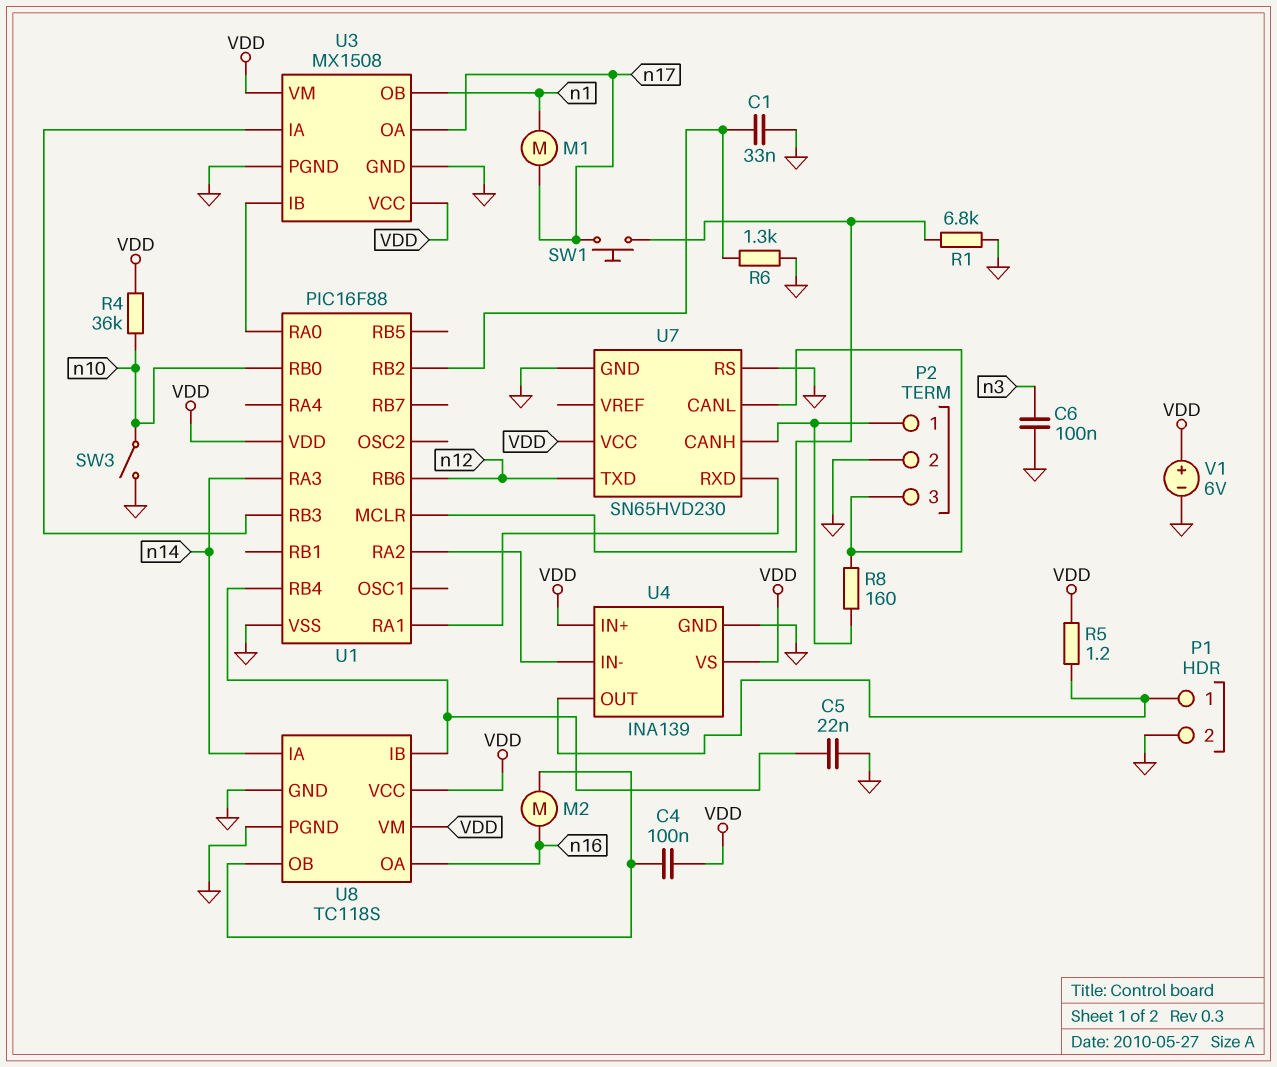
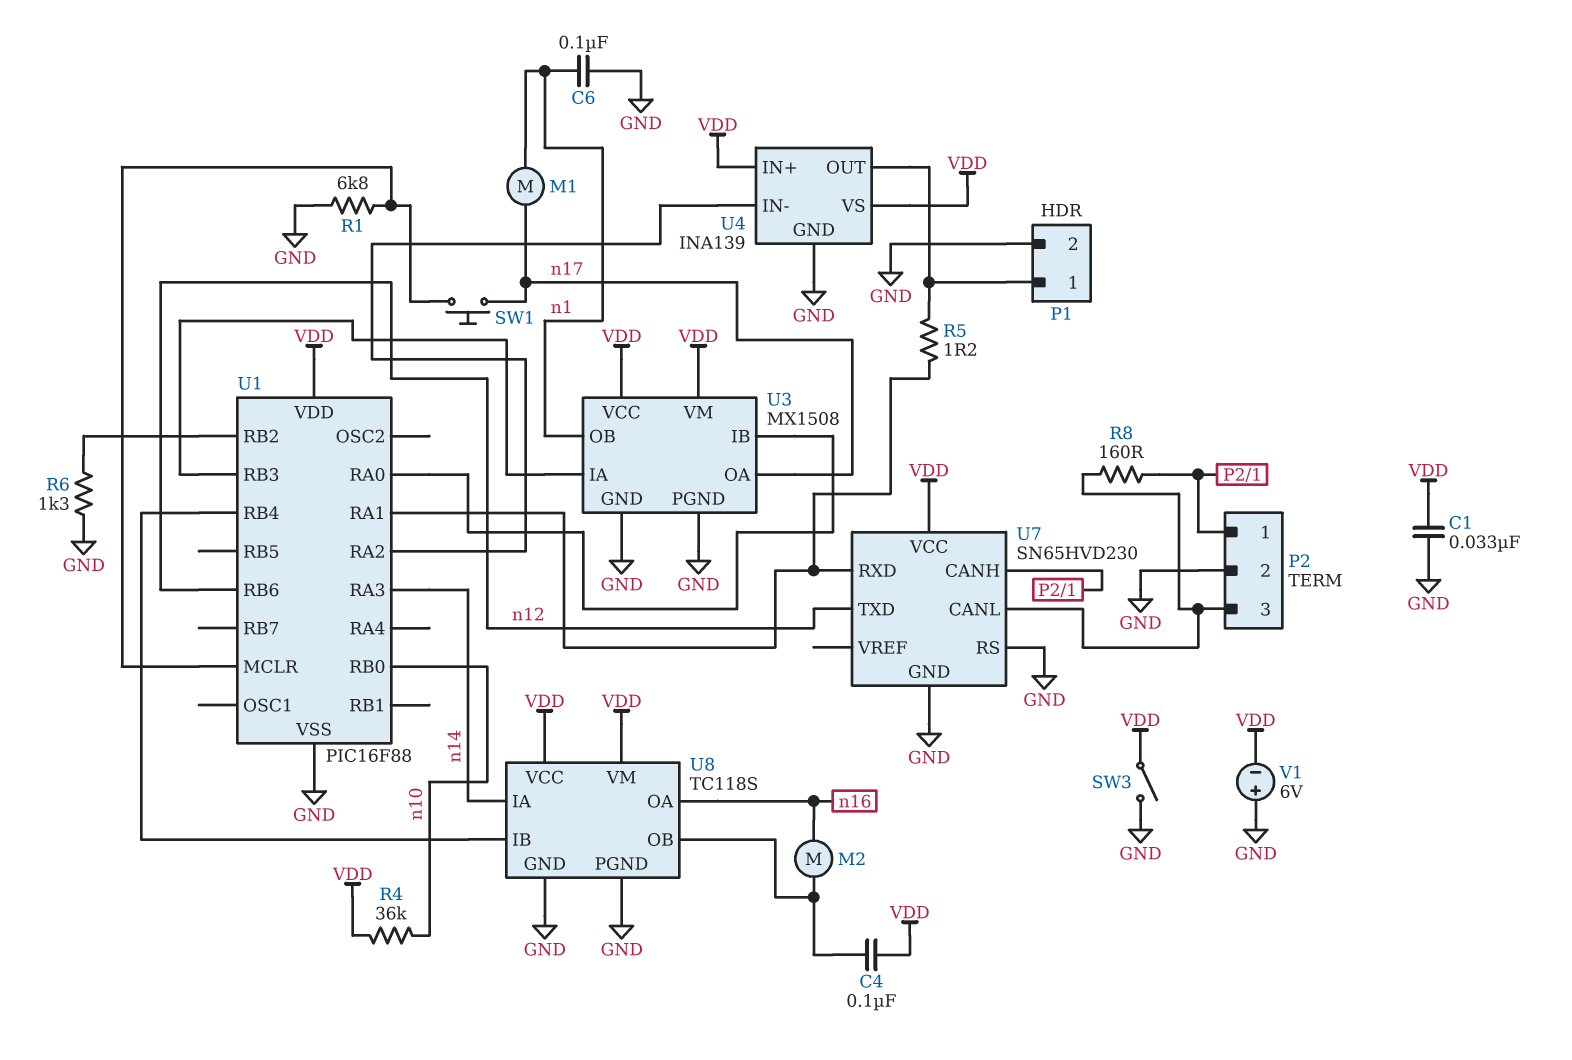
C1: 33nF (GND, U1/RB2) -> 33nF (GND, VDD)
C5: 22nF (GND, U1/RB4) -> none
C6: 100nF (GND, n3) -> 100nF (GND, n1)
R5: 1.2 (P1/1, VDD) -> 1.2 (P1/1, U1/RA1)
SW3: switch (GND, n10) -> switch (GND, VDD)
V1: 6V (plus VDD, minus GND) -> 6V (plus GND, minus VDD)

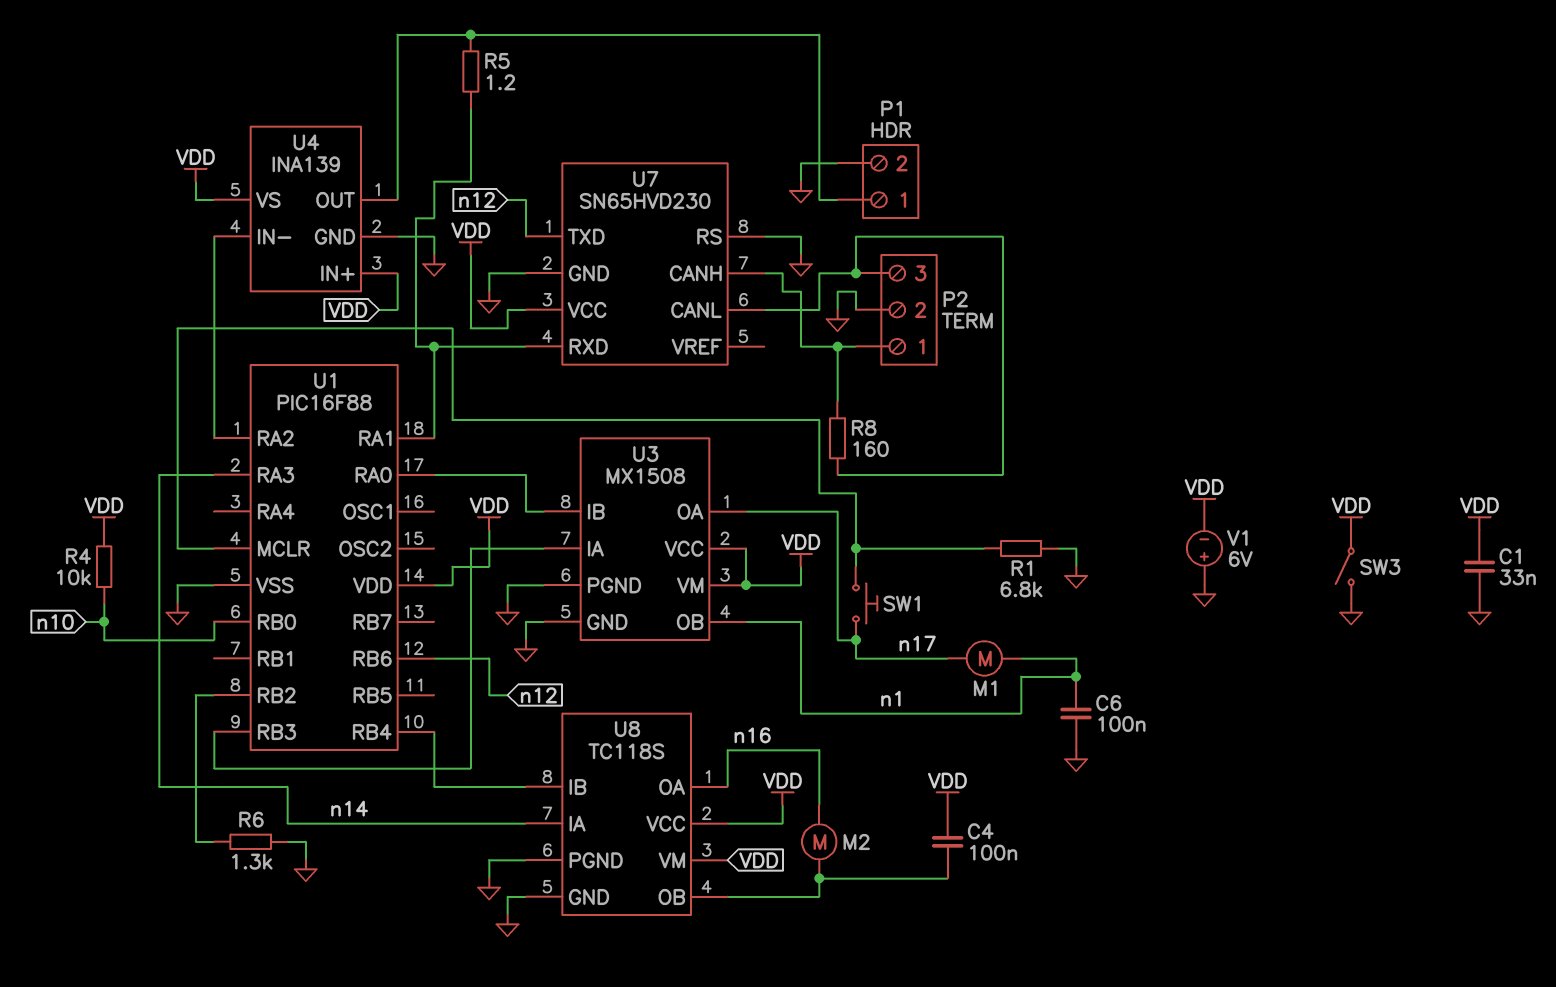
R4: 36k (VDD, n10) -> 10k (VDD, n10)

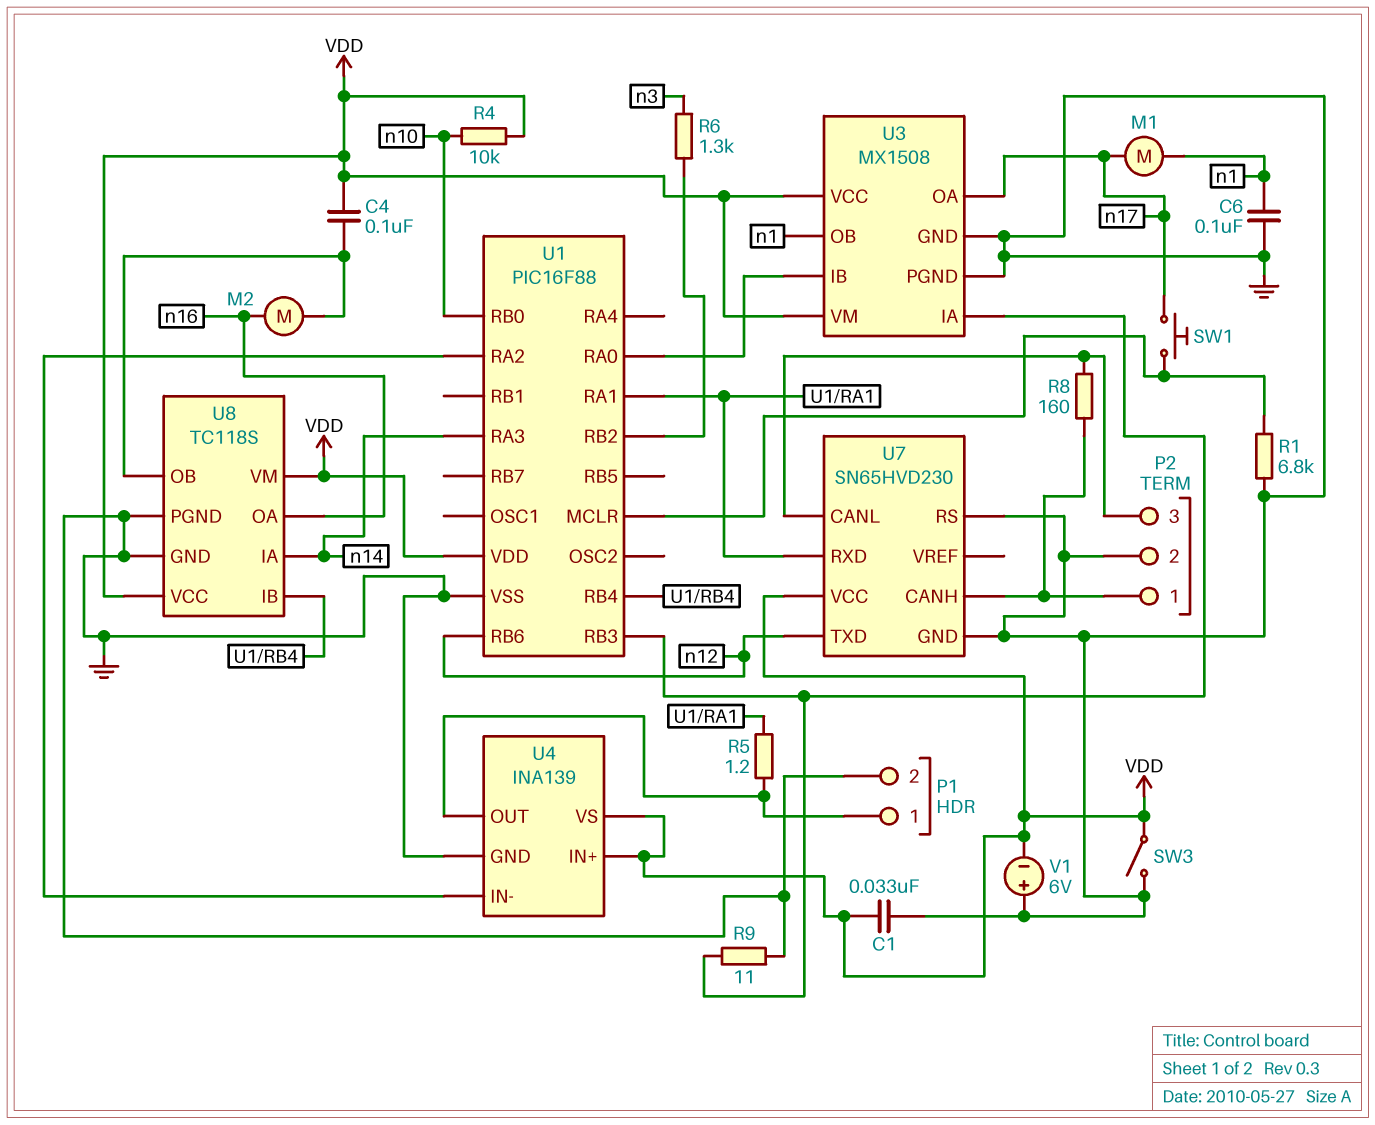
R6: 1.3k (GND, U1/RB2) -> 1.3k (U1/RB2, n3)
R9: none -> 11 (GND, U1/RB3)

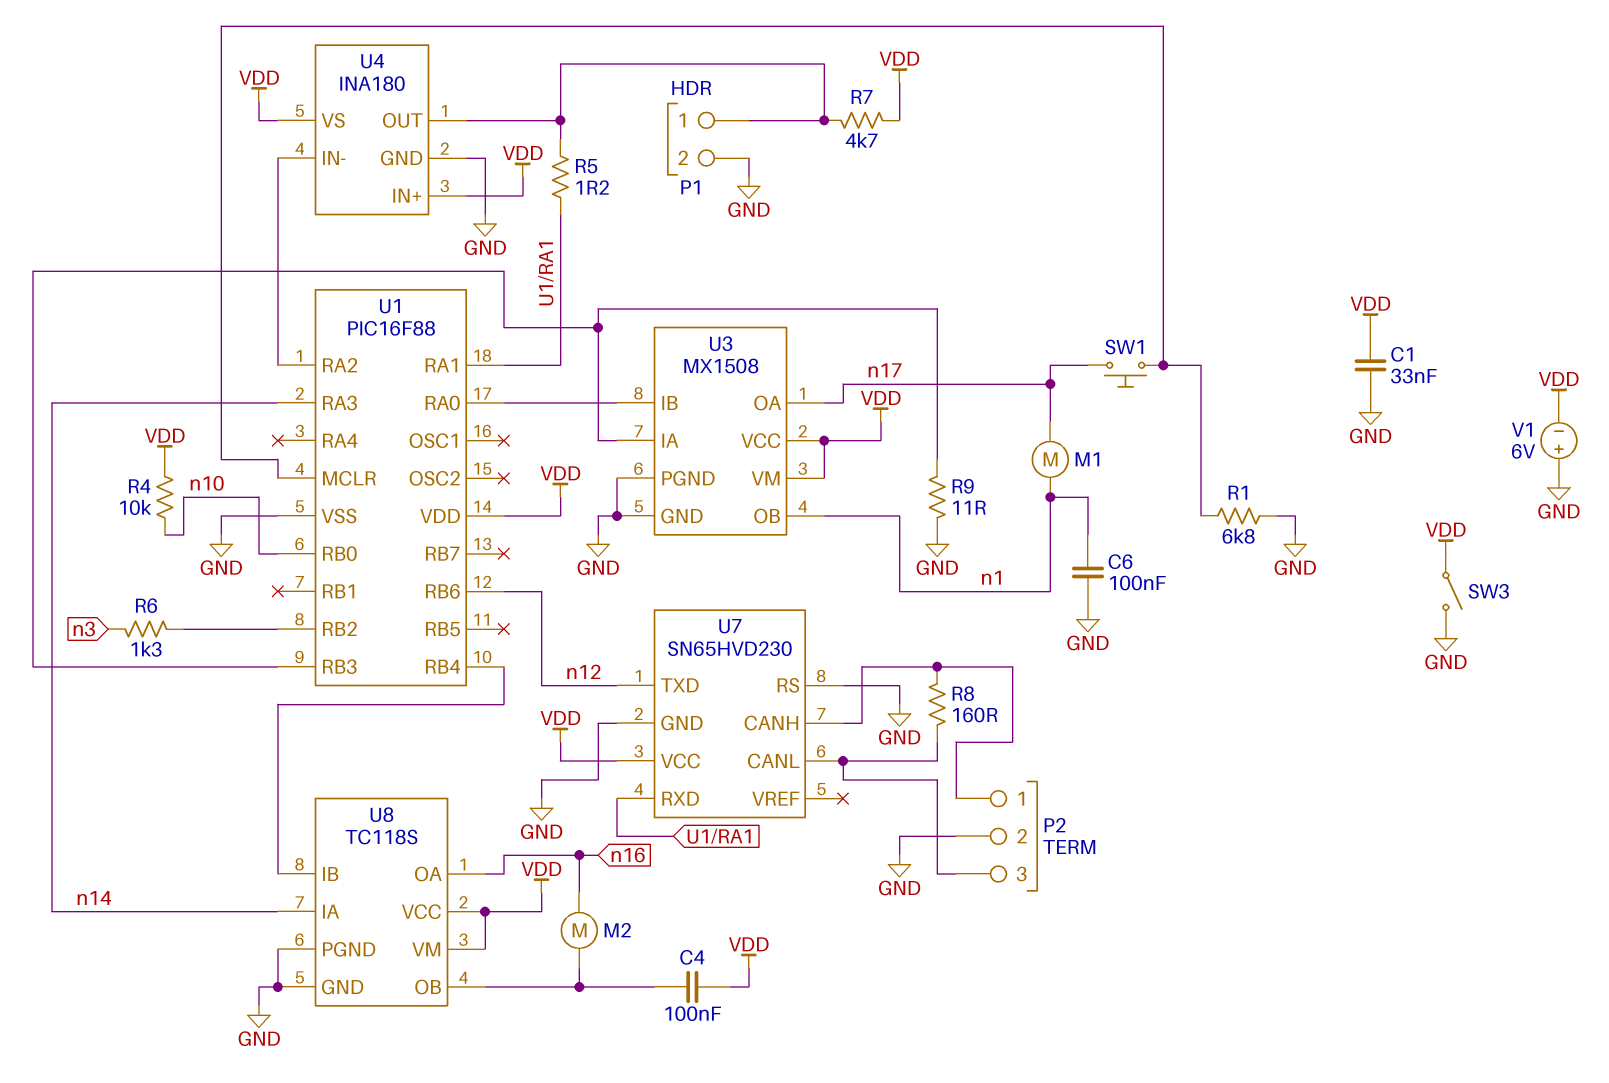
R7: none -> 4.7k (P1/1, VDD)
U4: INA139 -> INA180

